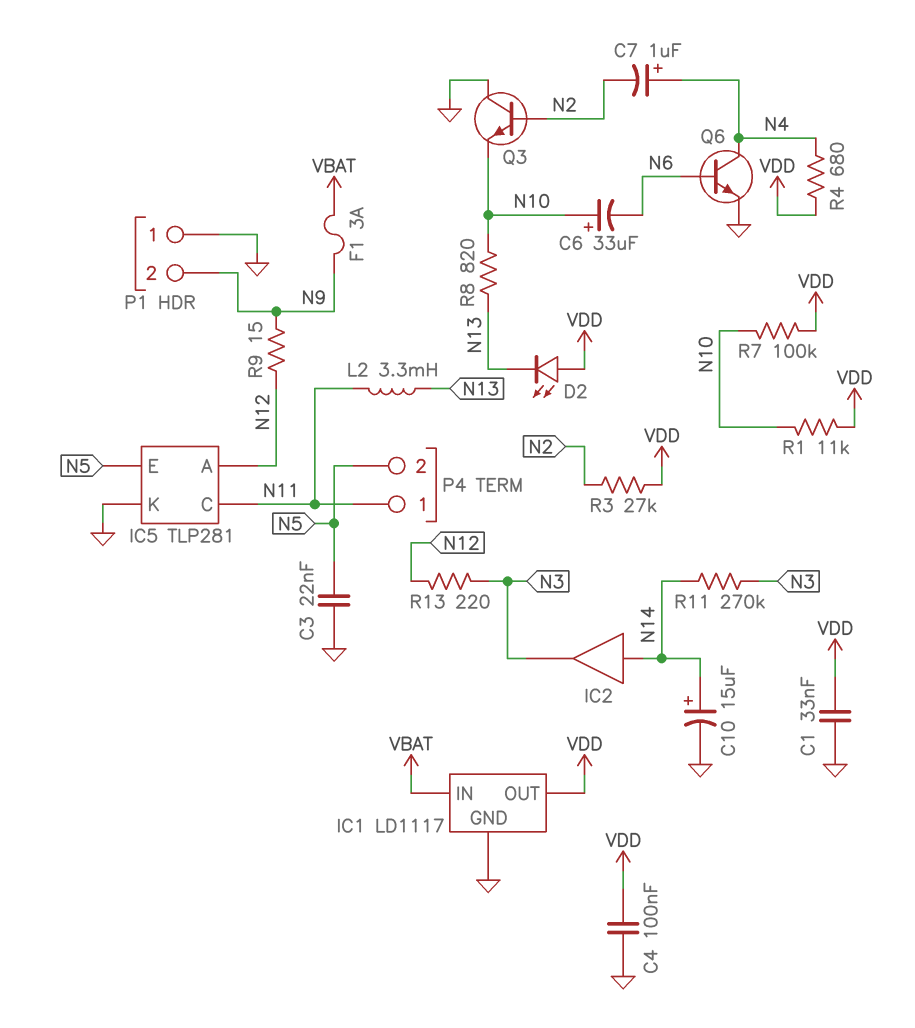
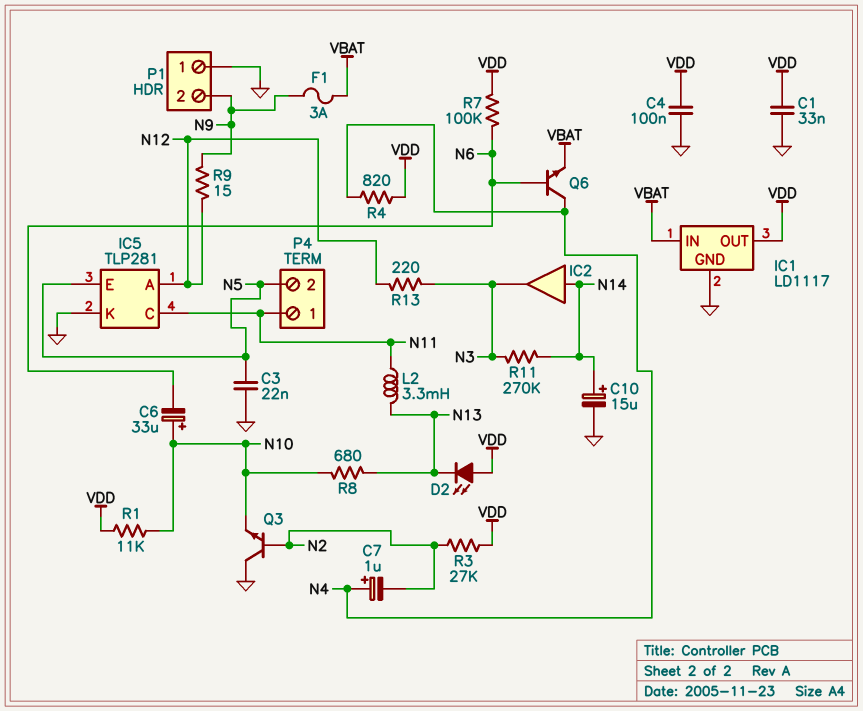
Q6: NPN (B N6, C N4, E GND) -> NPN (B N6, C N4, E VBAT)
R4: 680 (N4, VDD) -> 820 (N4, VDD)
R7: 100k (N10, VDD) -> 100k (N6, VDD)
R8: 820 (N10, N13) -> 680 (N10, N13)

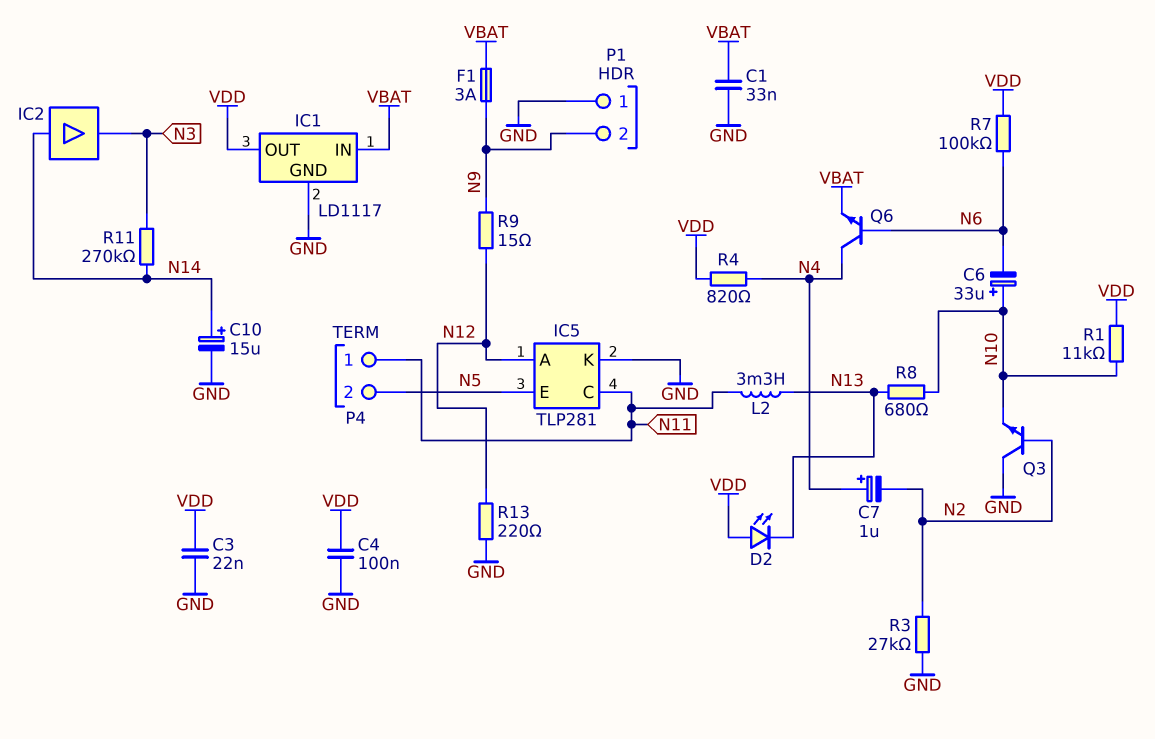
C1: 33nF (GND, VDD) -> 33nF (GND, VBAT)
C3: 22nF (GND, N5) -> 22nF (GND, VDD)
R3: 27k (N2, VDD) -> 27k (GND, N2)
R13: 220 (N3, N12) -> 220 (GND, N12)

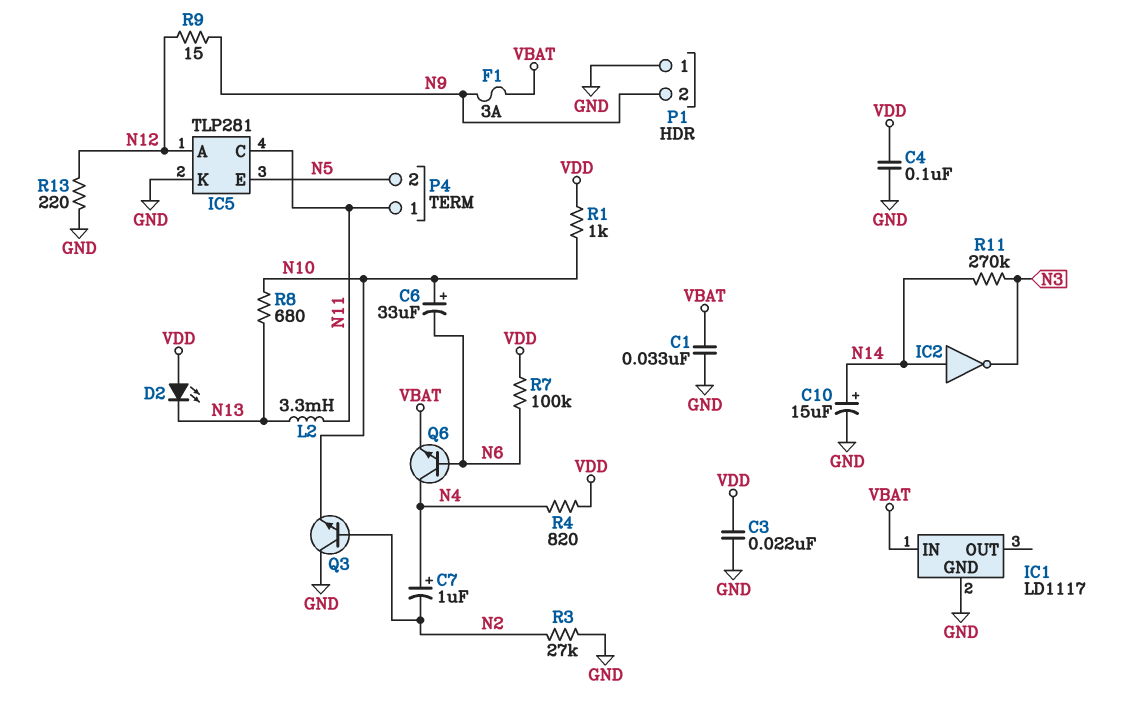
IC1 pin OUT: VDD -> none
IC2: buffer (in N14, out N3) -> NOT (in N14, out N3)
R1: 11k (N10, VDD) -> 1k (N10, VDD)

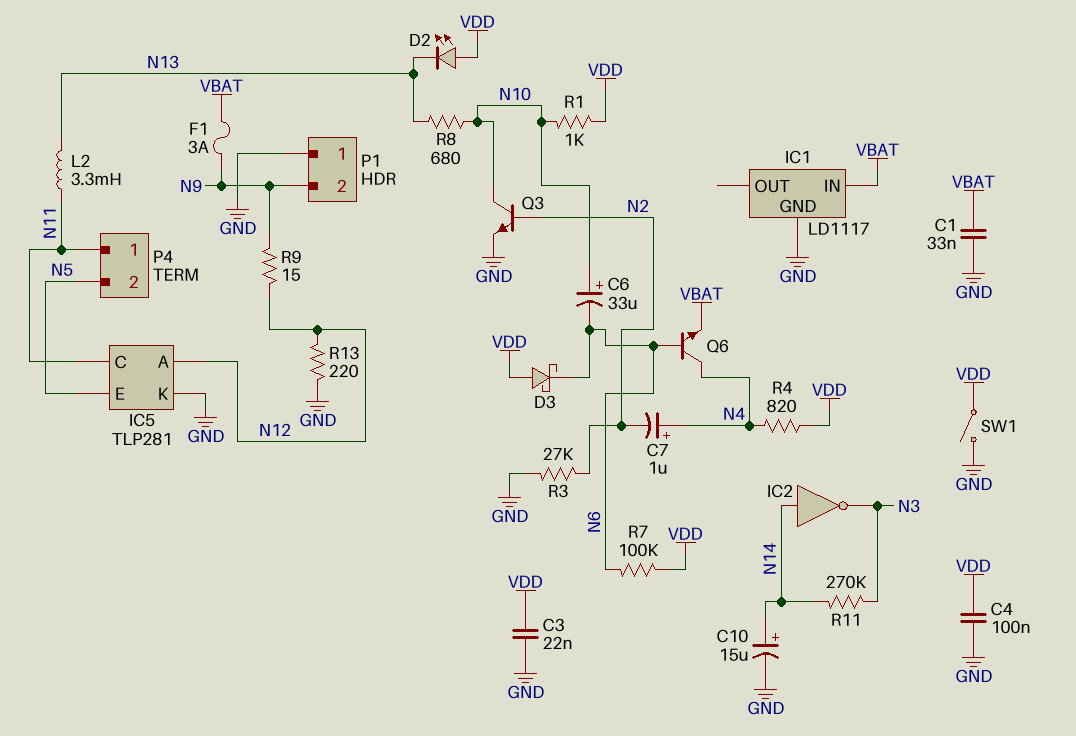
D3: none -> schottky (A VDD, K N6)
Q3: NPN (B N2, C GND, E N10) -> NPN (B N2, C N10, E GND)
SW1: none -> switch (GND, VDD)

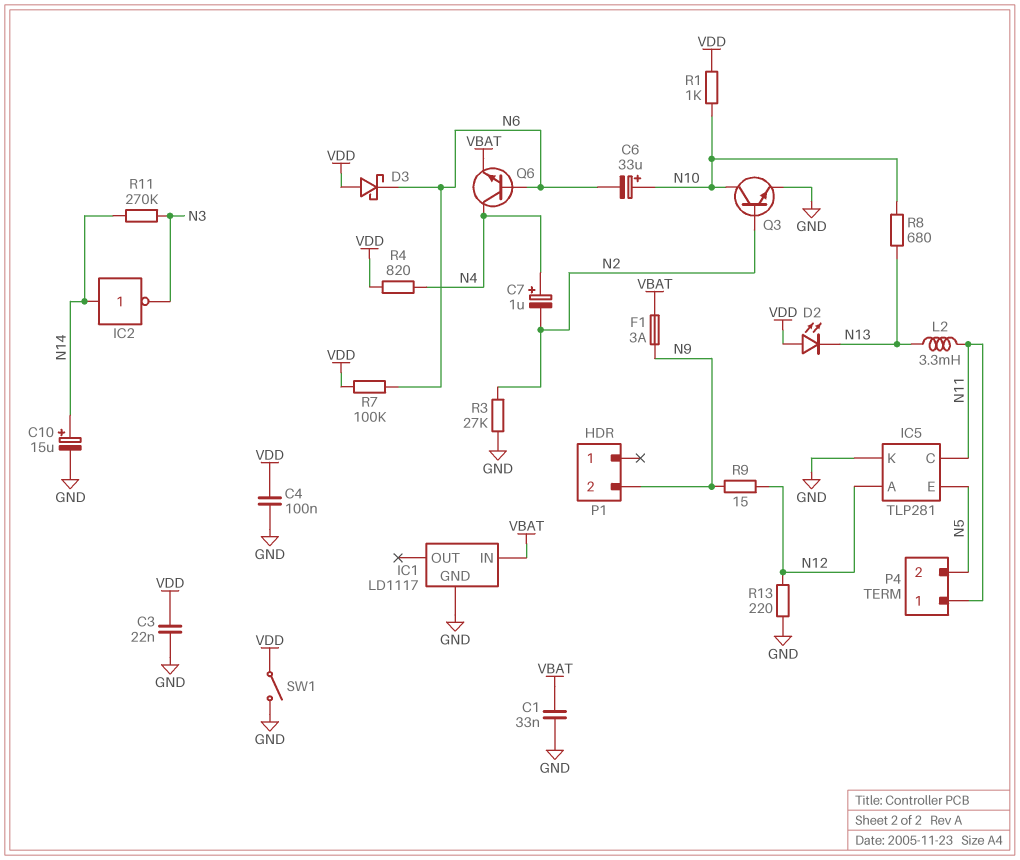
P1 pin 1: GND -> none

